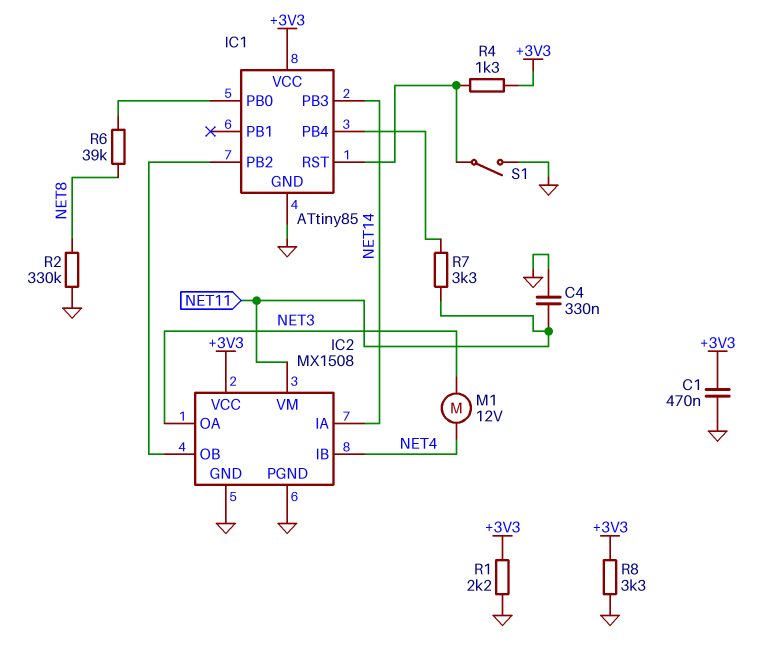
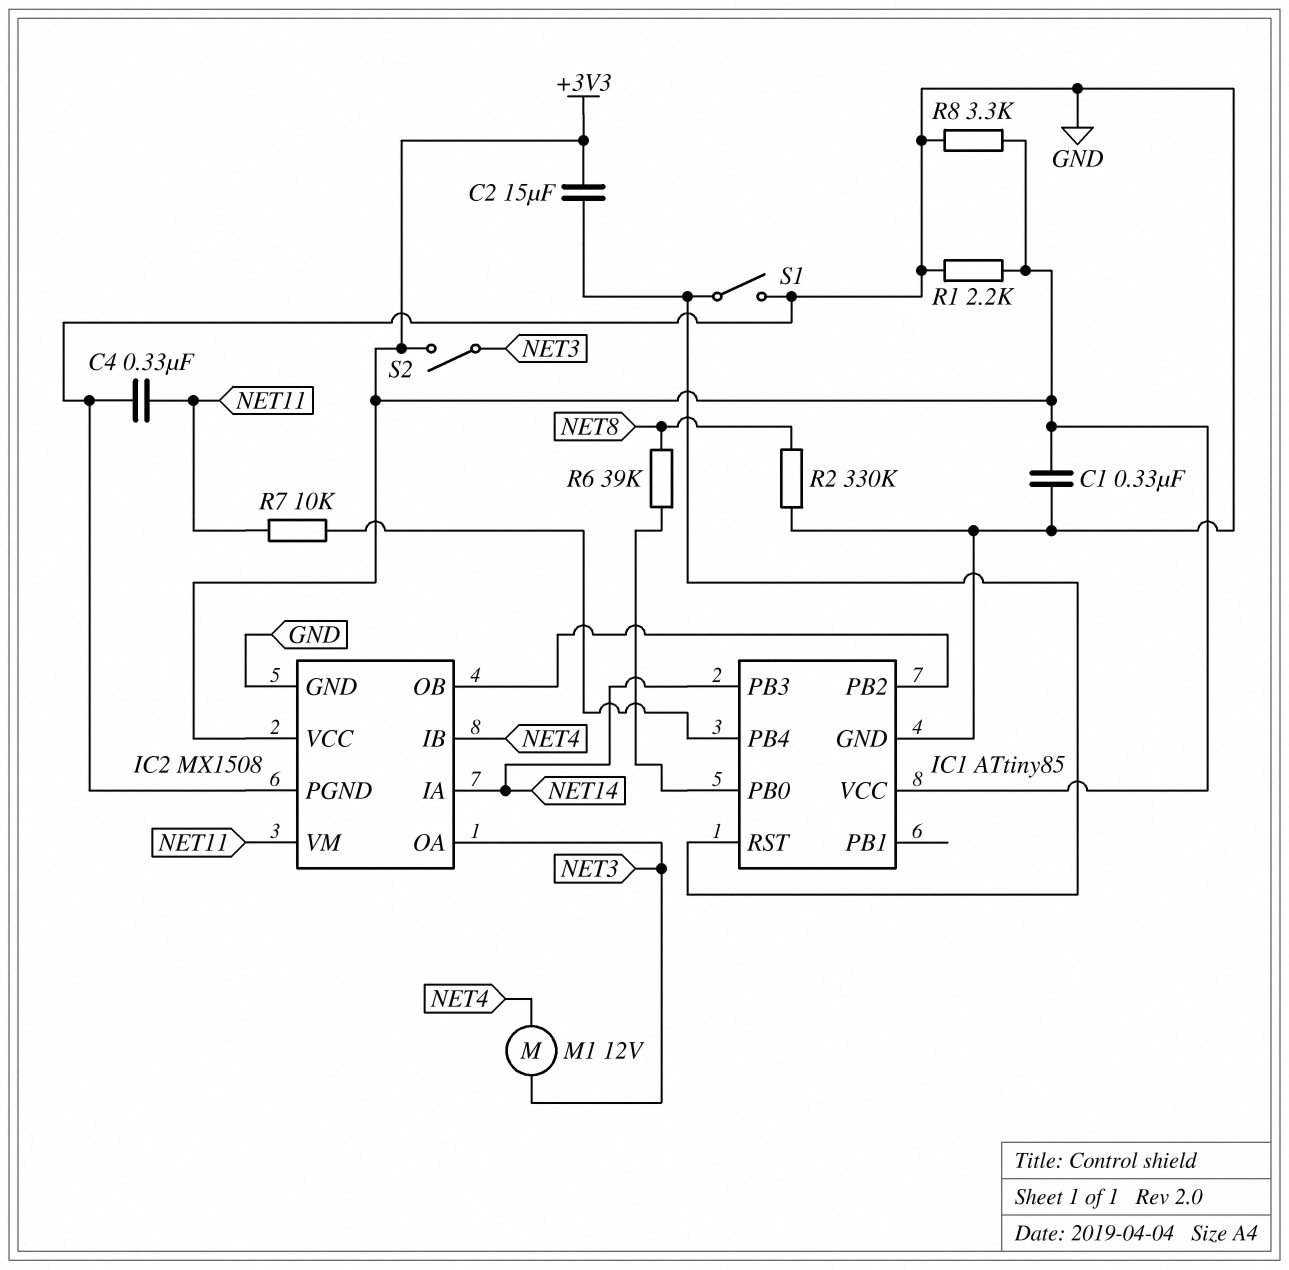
C1: 470nF (+3V3, GND) -> 330nF (+3V3, GND)
C2: none -> 15uF (+3V3, IC1/RST)
R4: 1.3k (+3V3, IC1/RST) -> none
R7: 3.3k (IC1/PB4, NET11) -> 10k (IC1/PB4, NET11)
S2: none -> switch (+3V3, NET3)

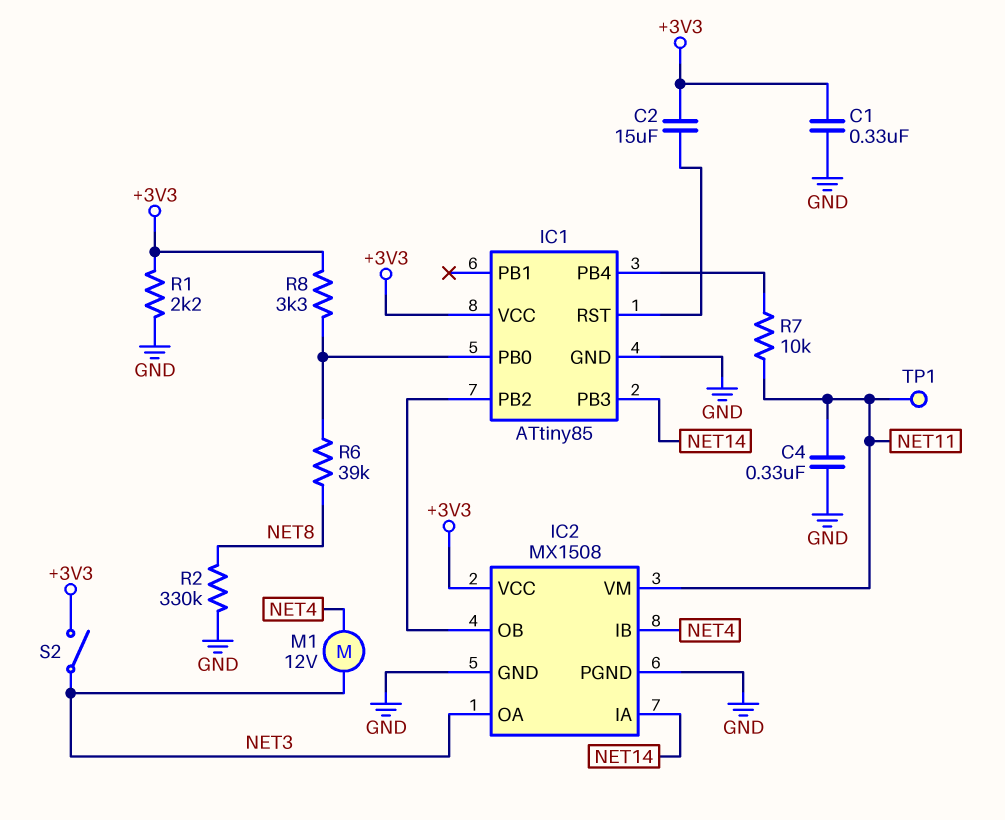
R8: 3.3k (+3V3, GND) -> 3.3k (+3V3, IC1/PB0)
S1: switch (GND, IC1/RST) -> none
TP1: none -> test point (NET11)

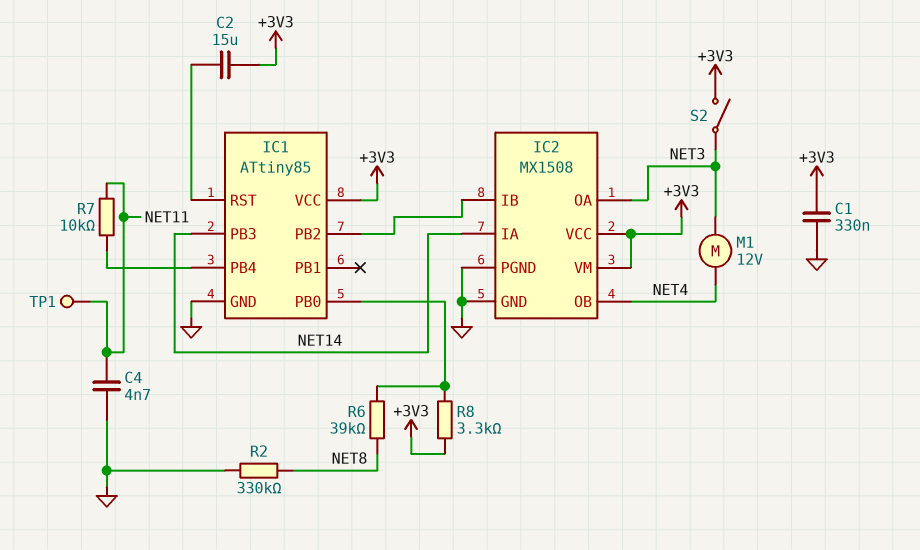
C4: 330nF (GND, NET11) -> 4.7nF (GND, NET11)
IC2 pin IB: NET4 -> IC1/PB2
IC2 pin OB: IC1/PB2 -> NET4
IC2 pin VM: NET11 -> +3V3
R1: 2.2k (+3V3, GND) -> none

